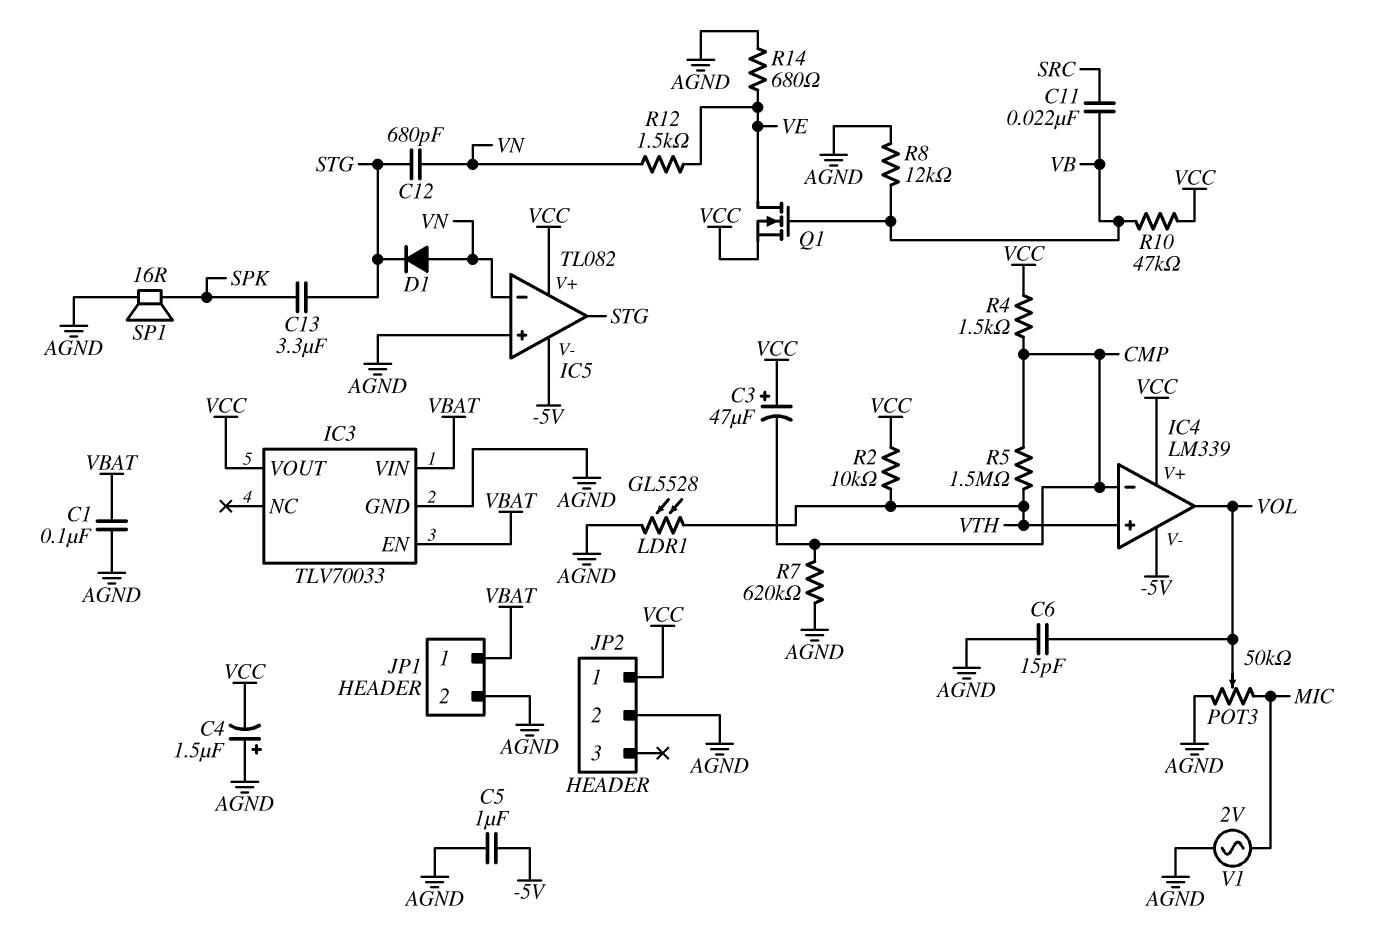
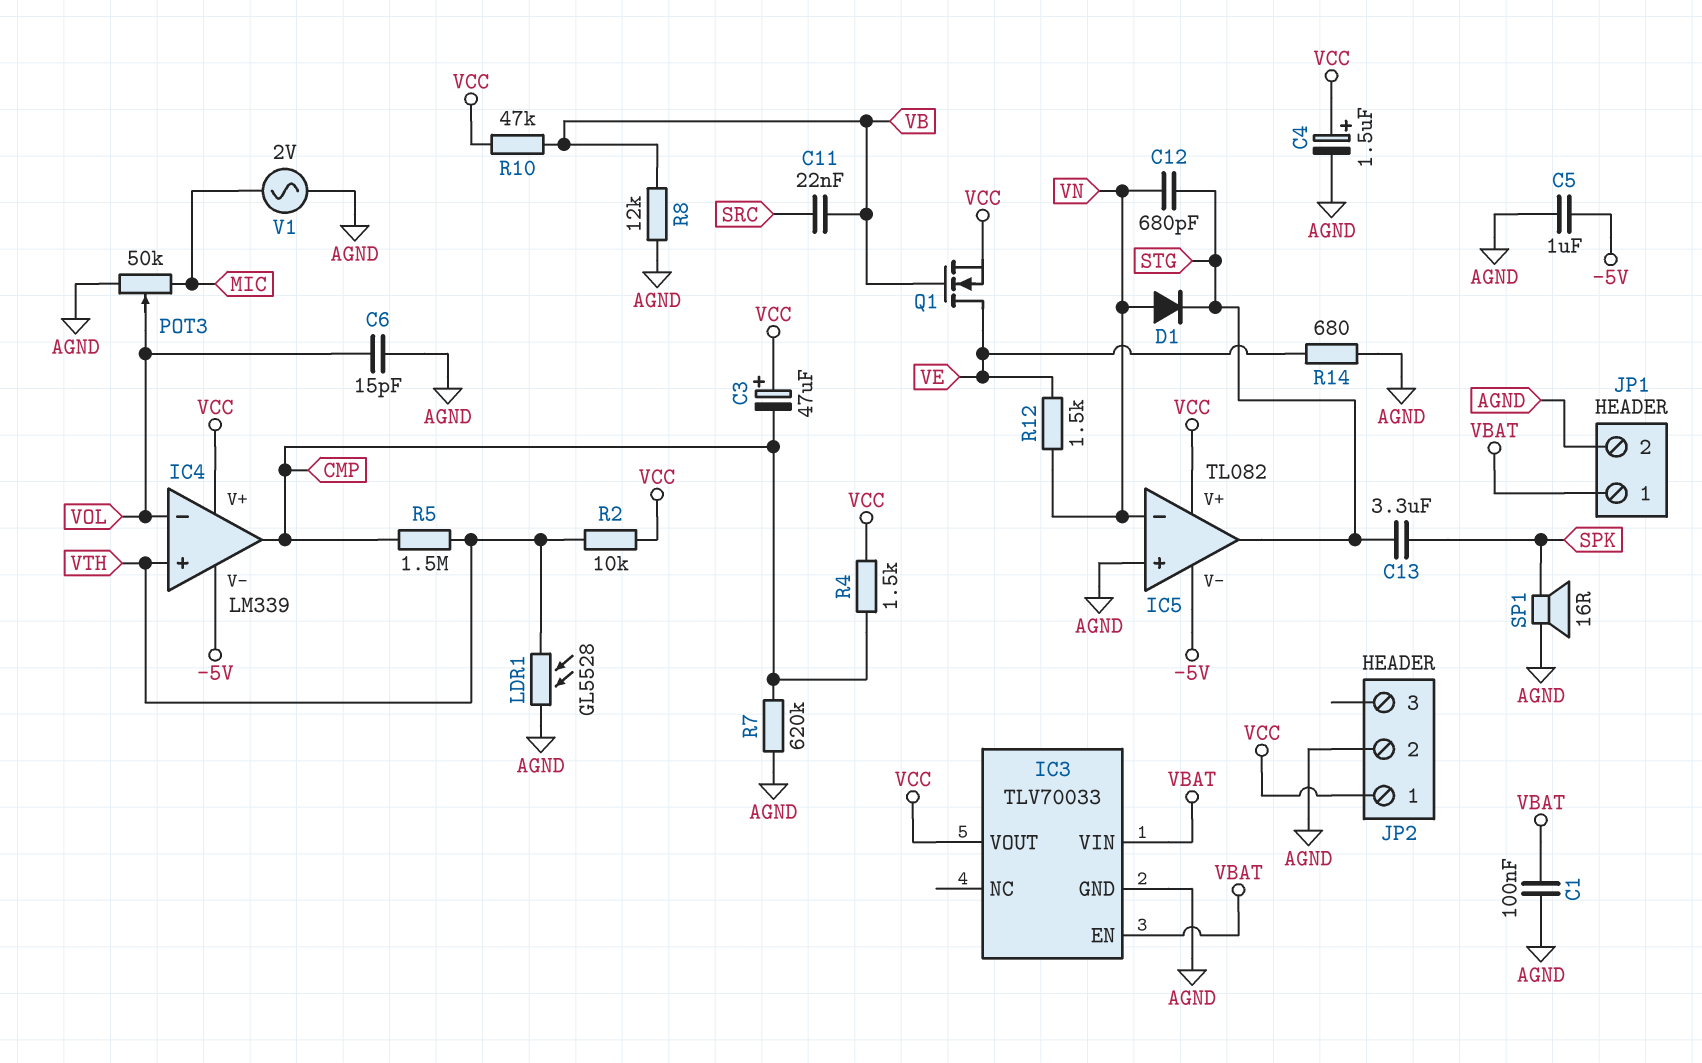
C4: 1.5uF (plus AGND, minus VCC) -> 1.5uF (plus VCC, minus AGND)
IC4 pin in-: CMP -> VOL
IC4 pin out: VOL -> CMP

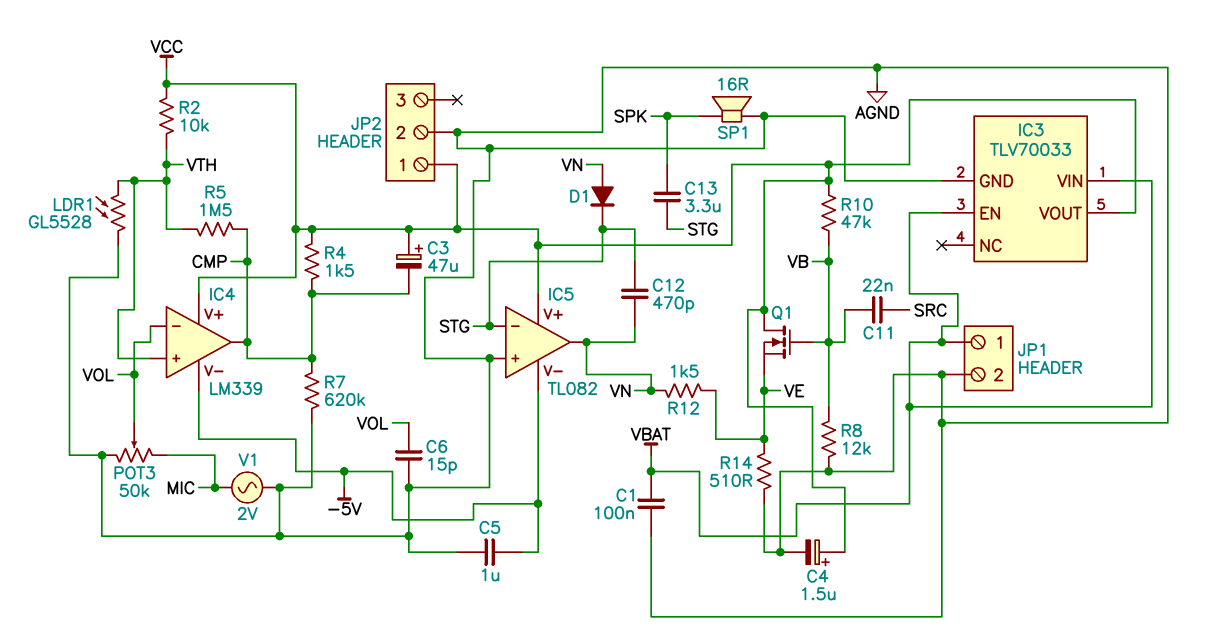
C12: 680pF (STG, VN) -> 470pF (STG, VN)
IC5 pin in-: VN -> STG
IC5 pin out: STG -> VN
Q1: NMOS (G VB, D VE, S VCC) -> NMOS (G VB, D VCC, S VE)
R14: 680 (AGND, VE) -> 510 (AGND, VE)

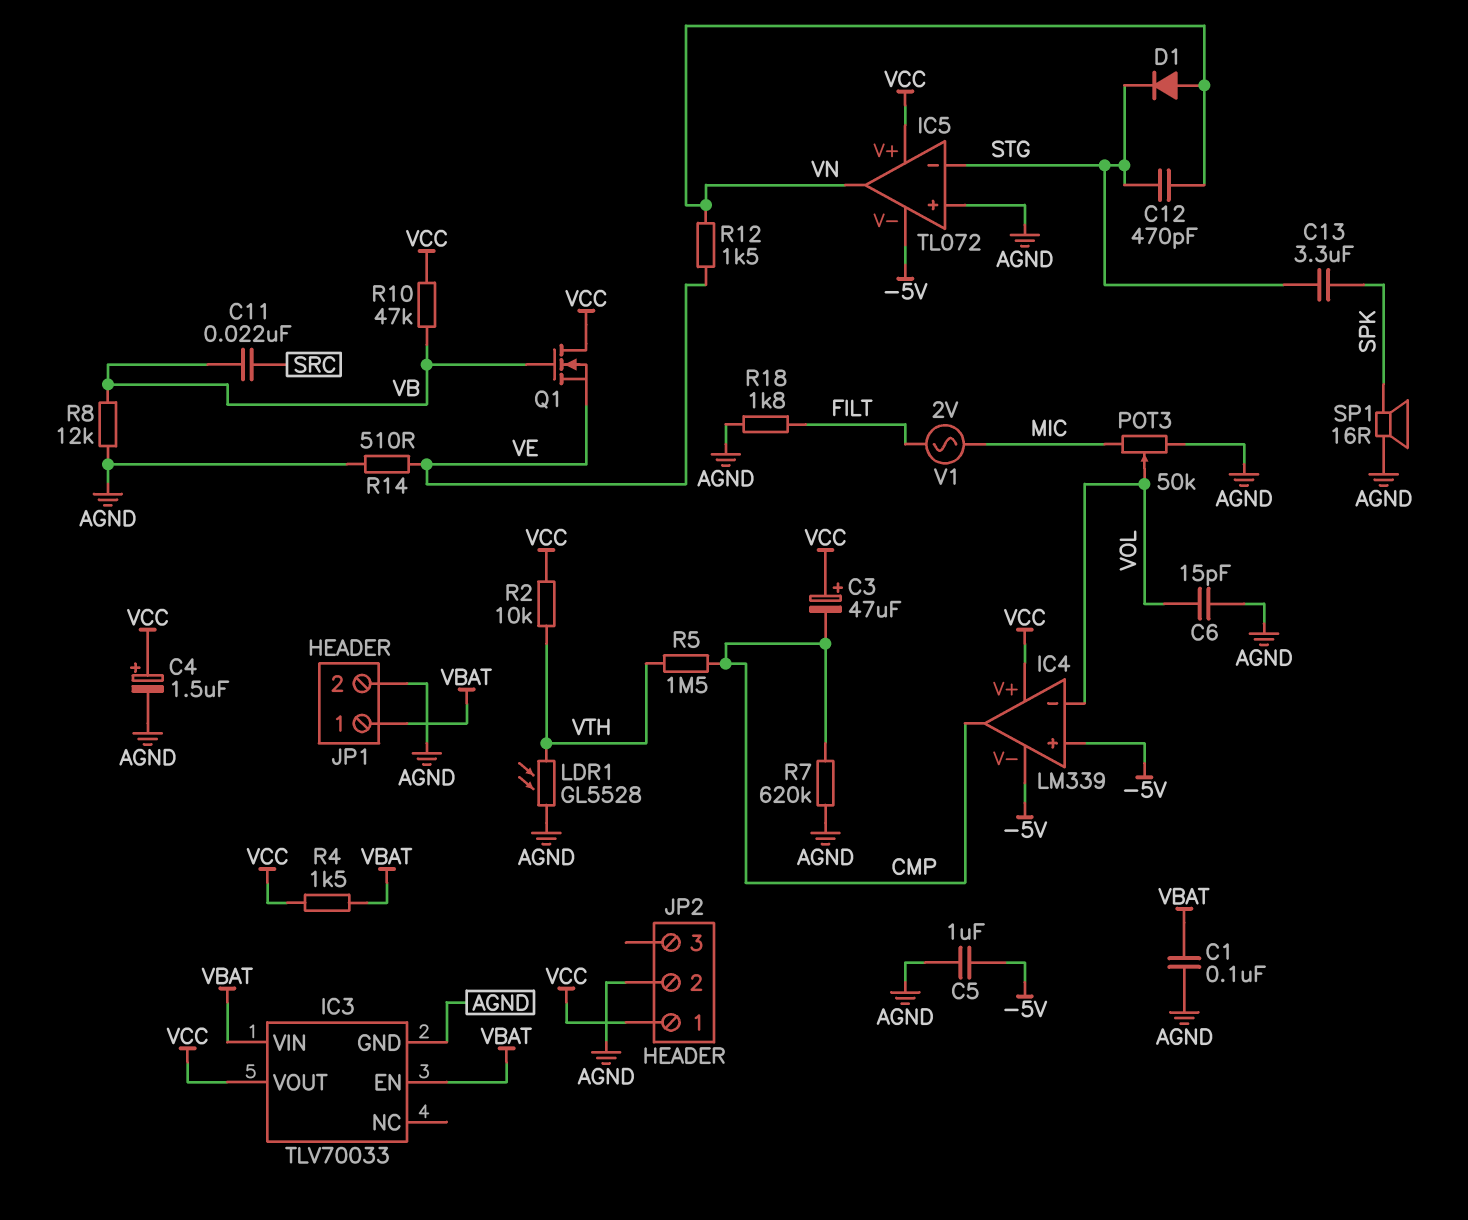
IC4 pin in+: VTH -> -5V
IC5: TL082 -> TL072
R4: 1.5k (CMP, VCC) -> 1.5k (VBAT, VCC)
R18: none -> 1.8k (AGND, FILT)
V1: AC 2V (AGND, MIC) -> AC 2V (FILT, MIC)

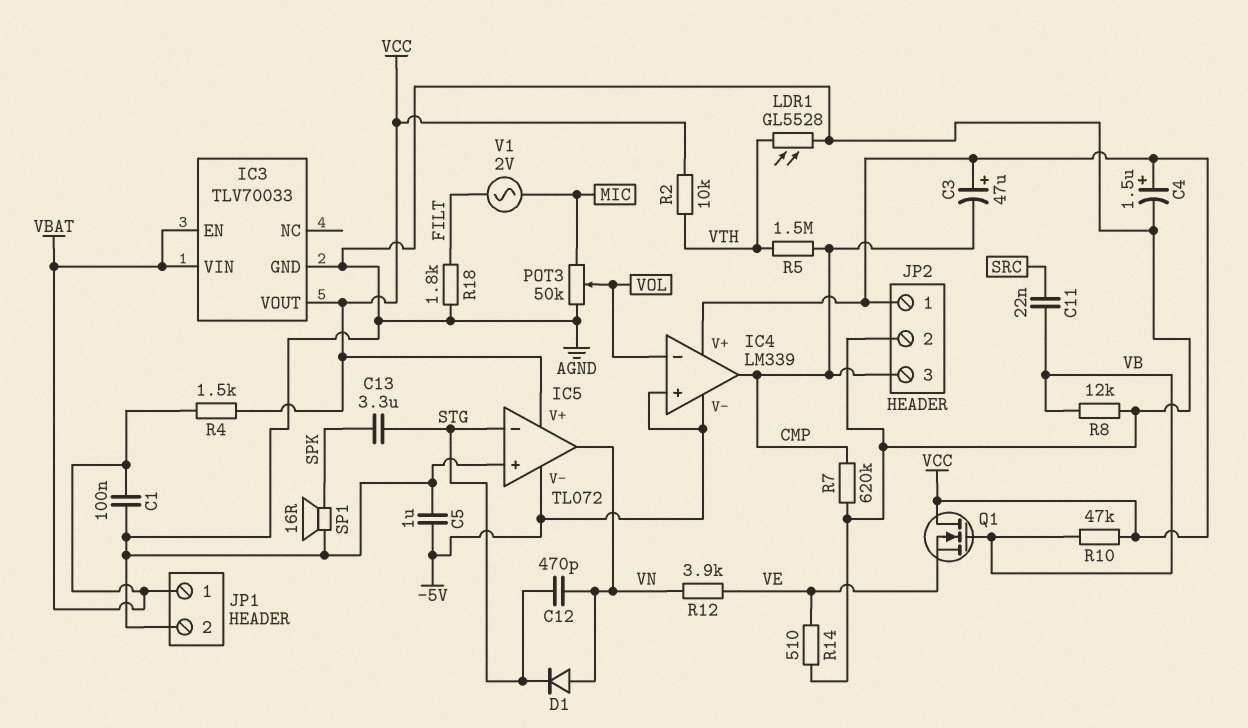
C6: 15pF (AGND, VOL) -> none
JP2 pin 3: none -> CMP
R12: 1.5k (VE, VN) -> 3.9k (VE, VN)

